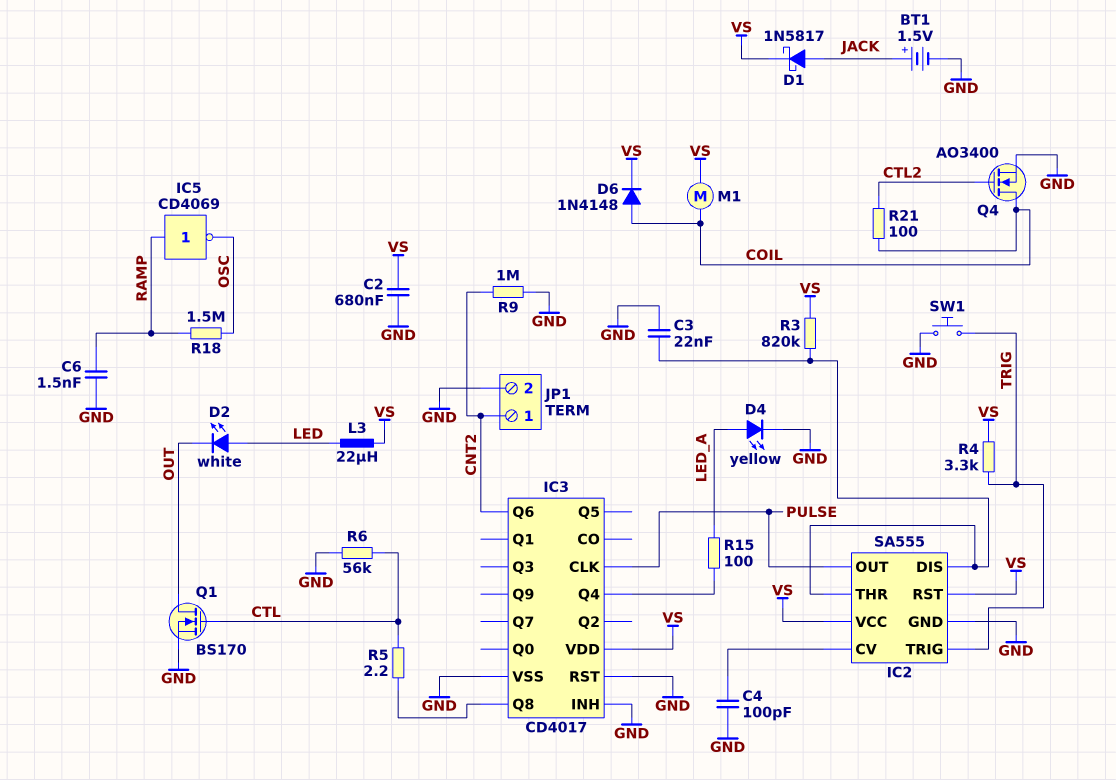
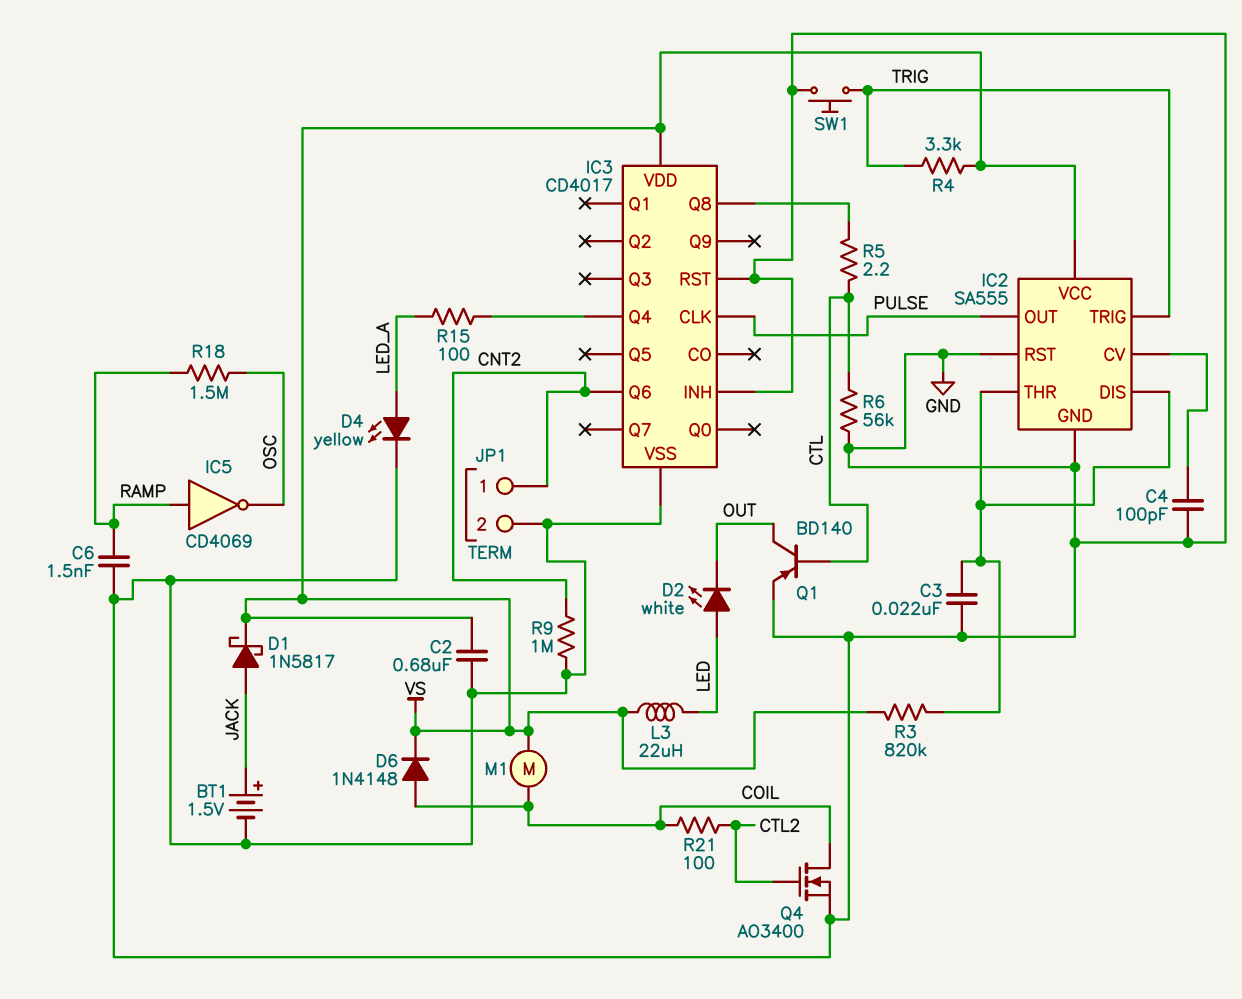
IC2 pin RST: VS -> GND
Q1: NMOS BS170 (G CTL, D OUT, S GND) -> PNP BD140 (B CTL, C OUT, E GND)

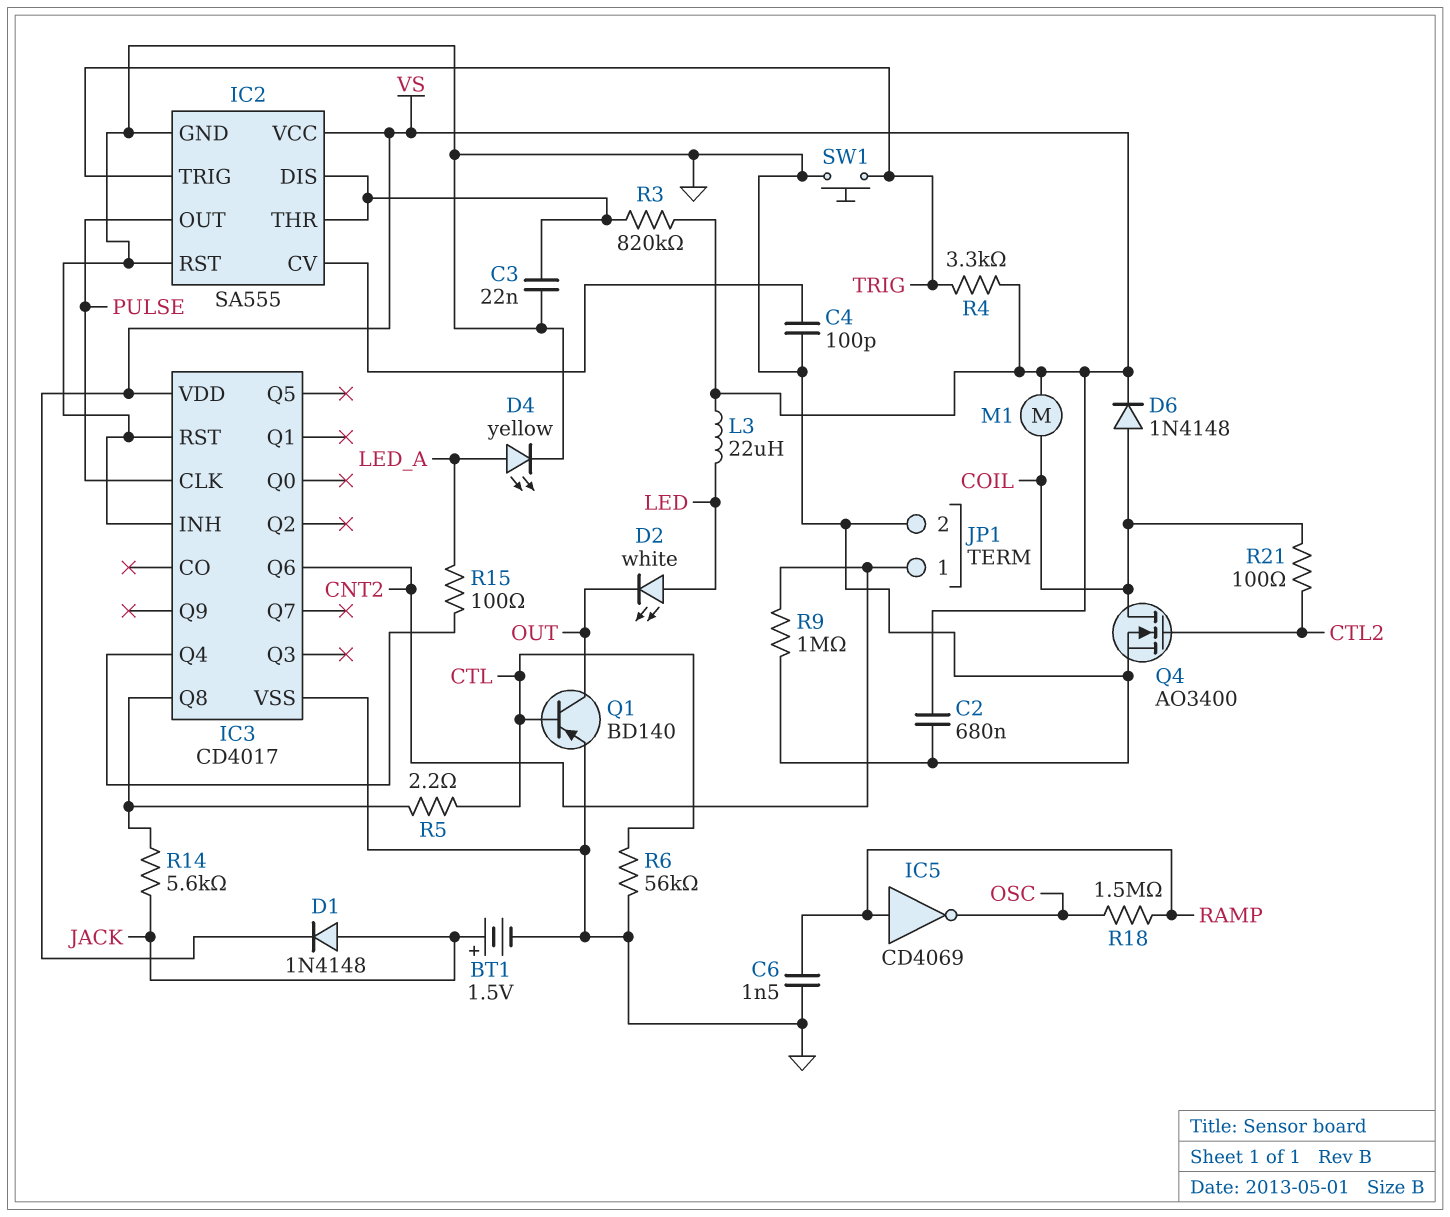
D1: schottky 1N5817 (A JACK, K VS) -> diode 1N4148 (A JACK, K VS)
R14: none -> 5.6k (IC3/Q8, JACK)

